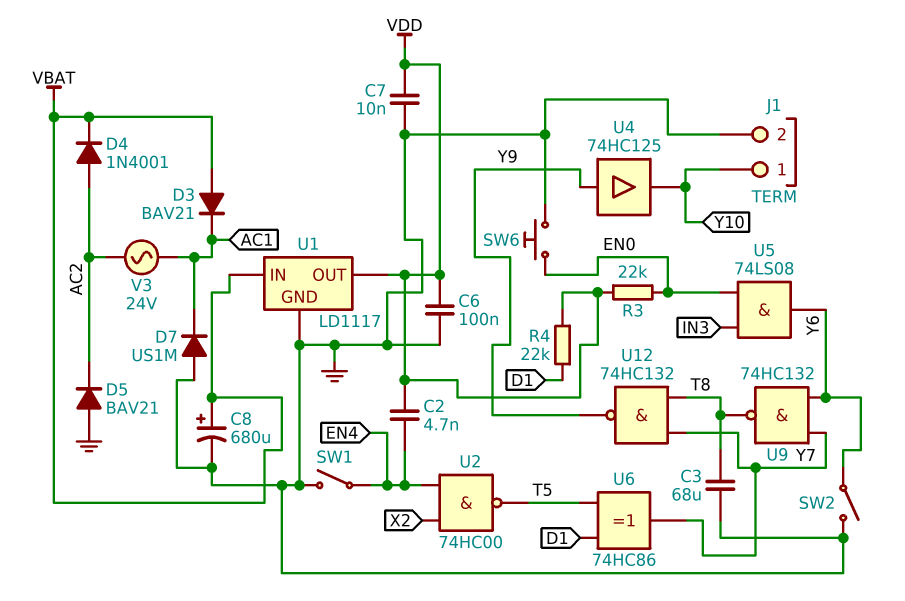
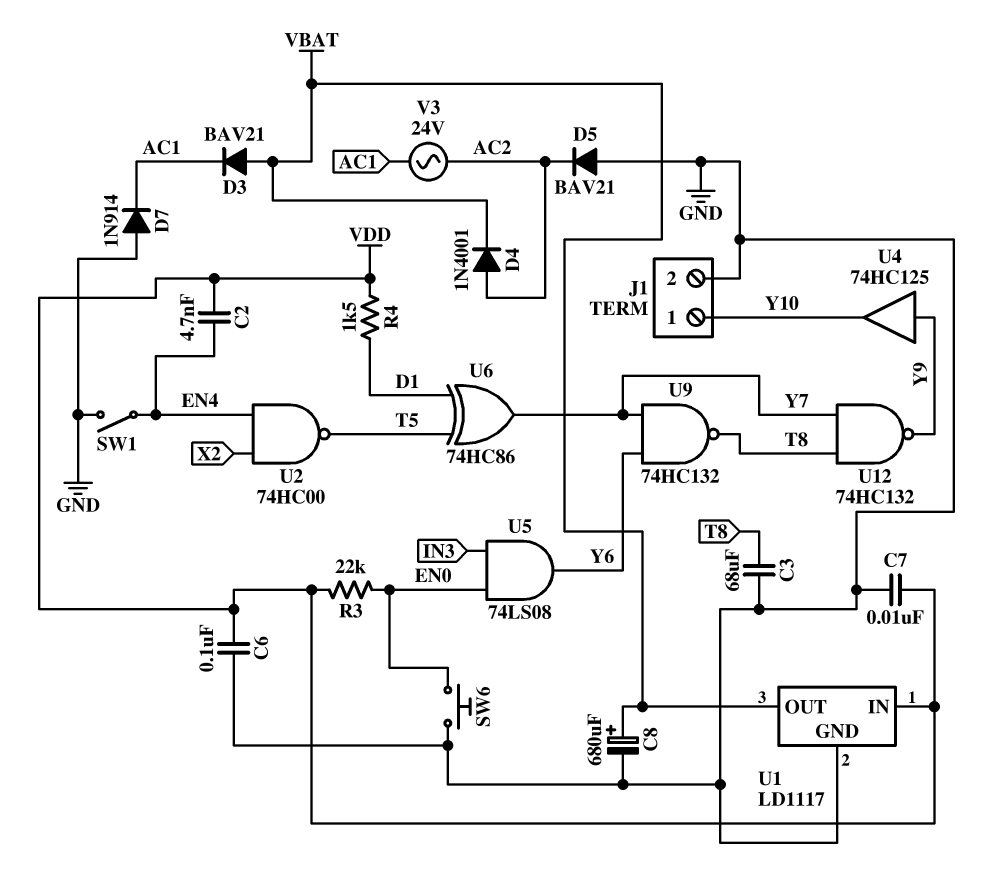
D7: diode US1M (A GND, K AC1) -> diode 1N914 (A GND, K AC1)
R4: 22k (D1, VDD) -> 1.5k (D1, VDD)
SW2: switch (GND, Y6) -> none
U1 pin IN: VBAT -> VDD
U1 pin OUT: VDD -> VBAT

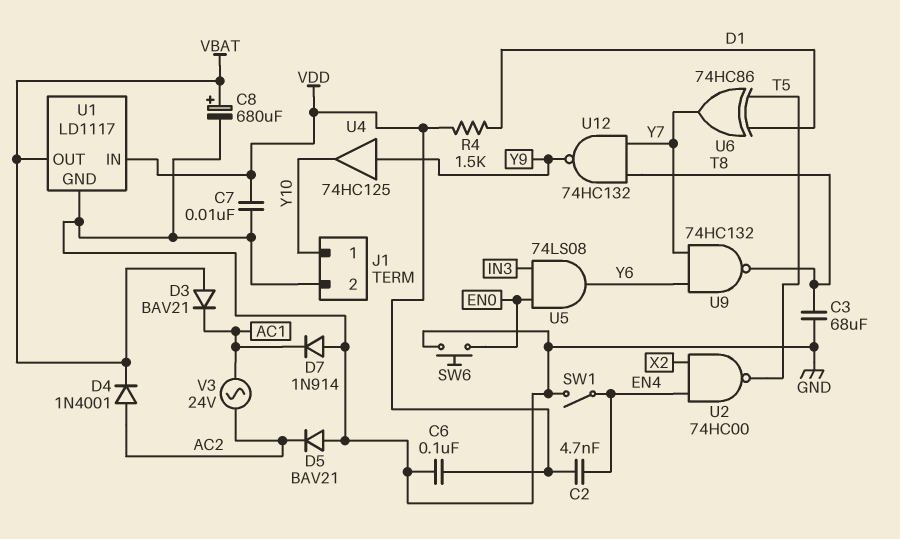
R3: 22k (EN0, VDD) -> none

